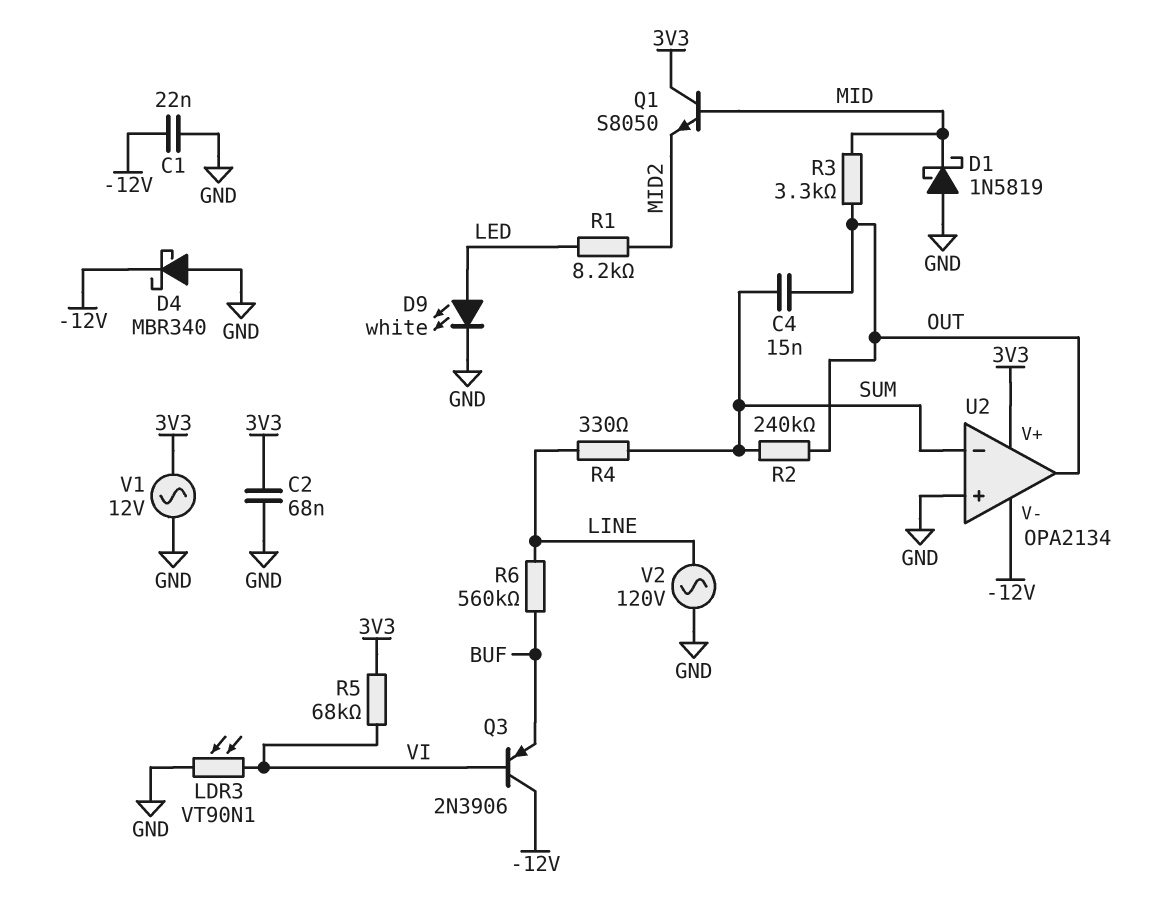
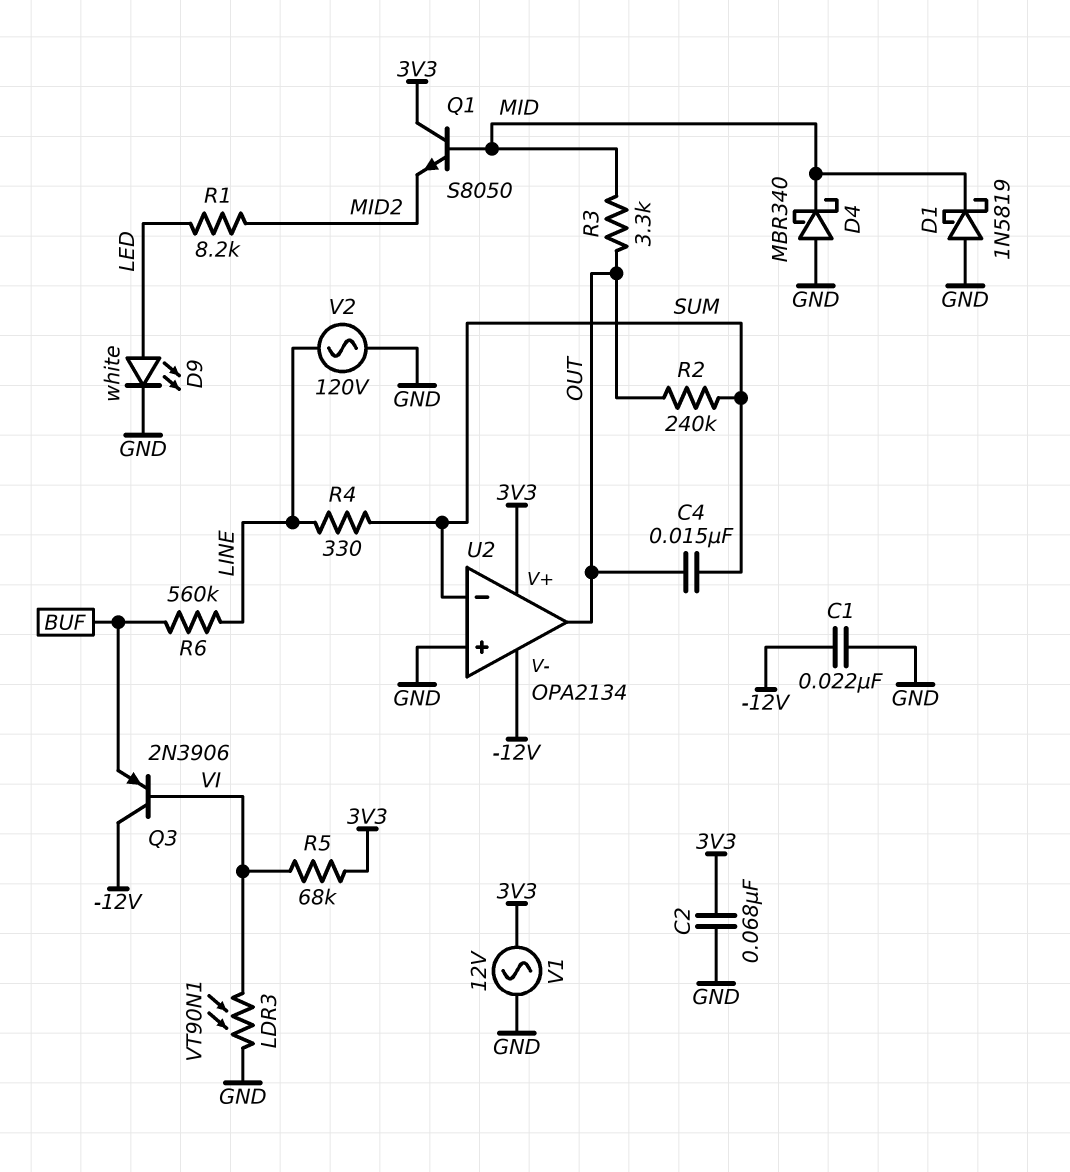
D4: schottky MBR340 (A GND, K -12V) -> schottky MBR340 (A GND, K MID)

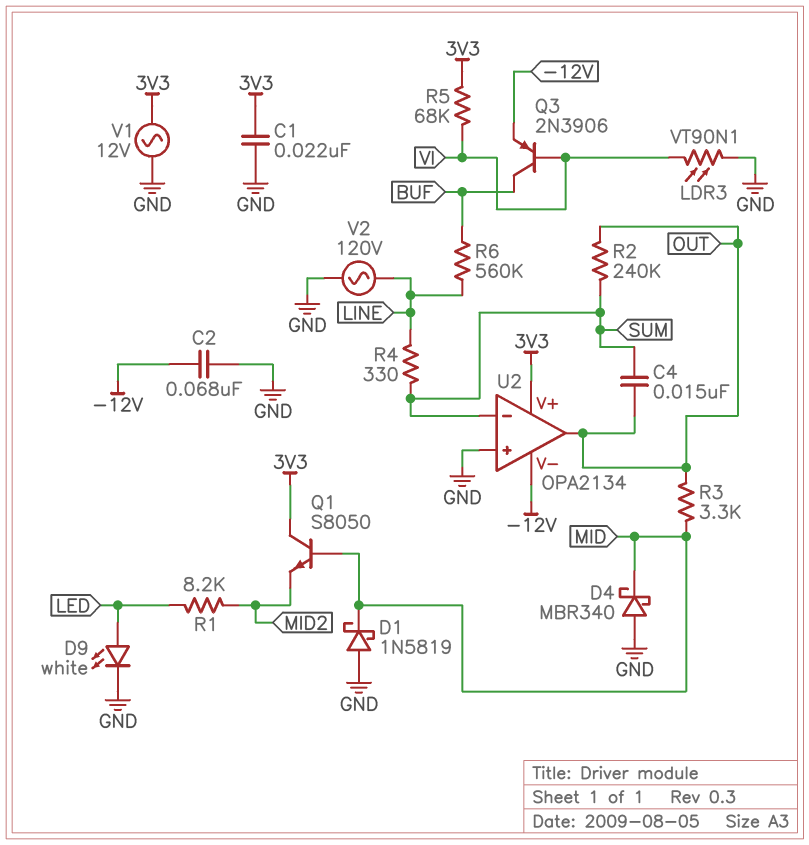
C1: 22nF (-12V, GND) -> 22nF (3V3, GND)
C2: 68nF (3V3, GND) -> 68nF (-12V, GND)
Q3: PNP 2N3906 (B VI, C -12V, E BUF) -> PNP 2N3906 (B VI, C BUF, E -12V)

